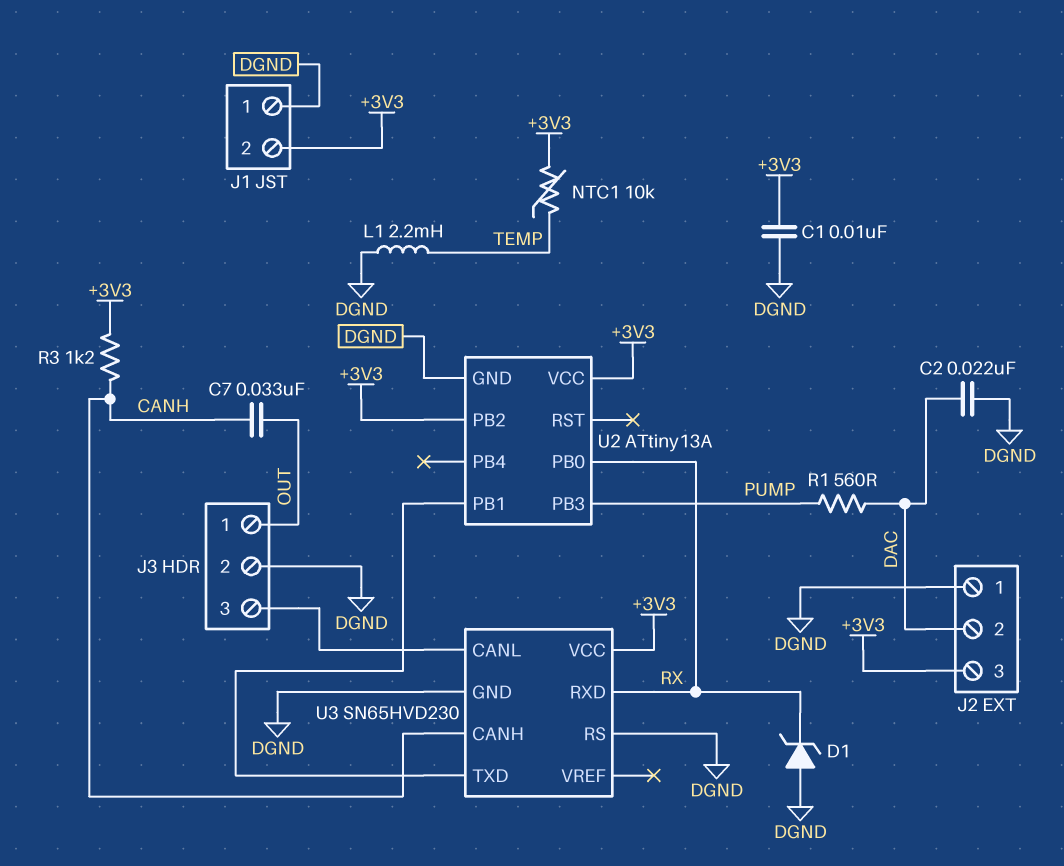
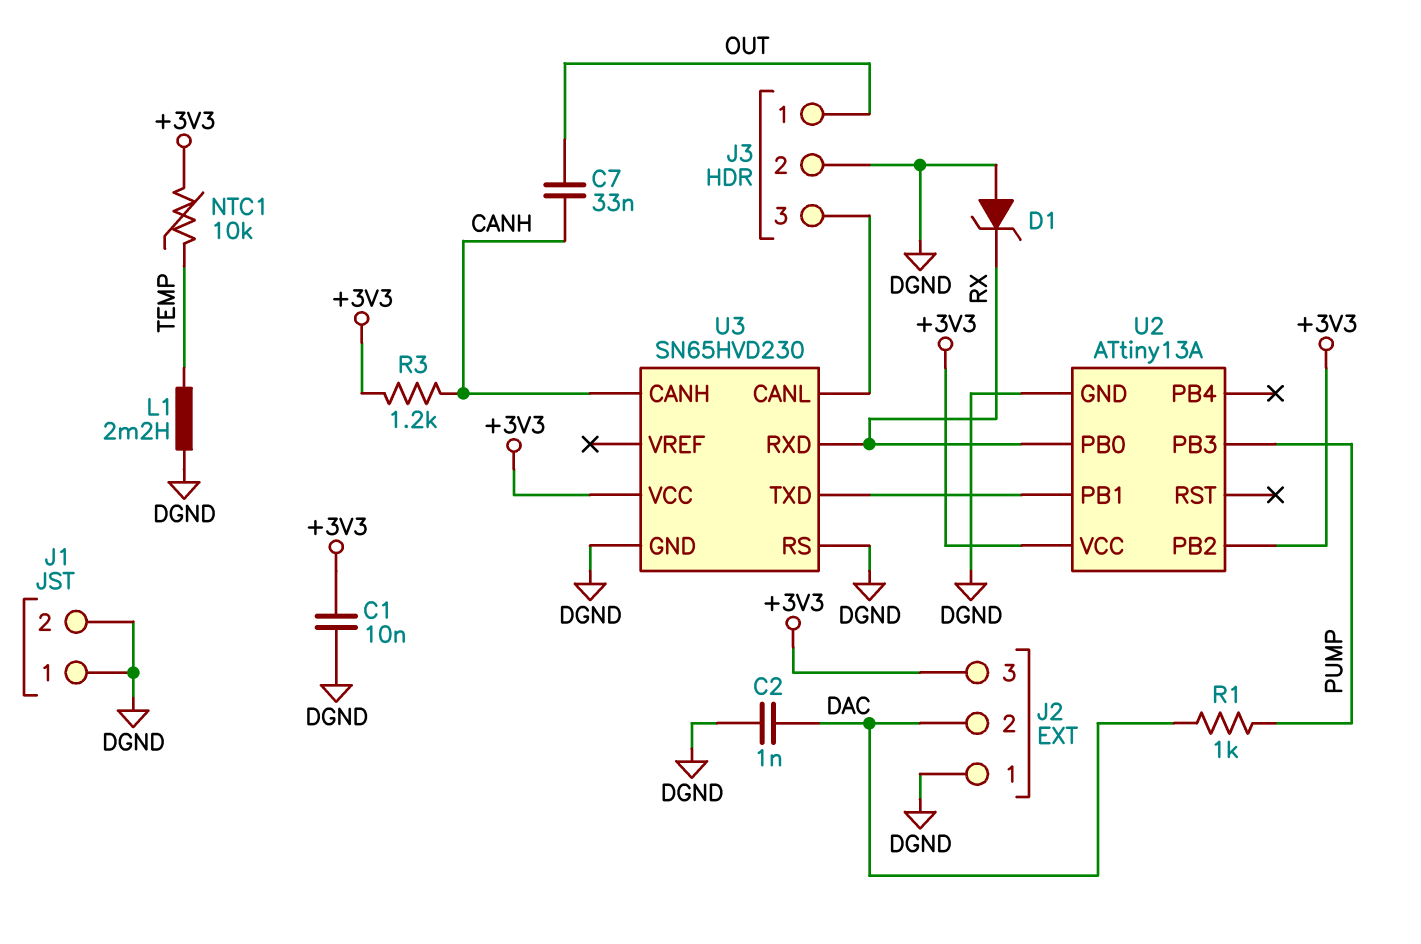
C2: 22nF (DAC, DGND) -> 1nF (DAC, DGND)
J1 pin 2: +3V3 -> DGND
R1: 560 (DAC, PUMP) -> 1k (DAC, PUMP)

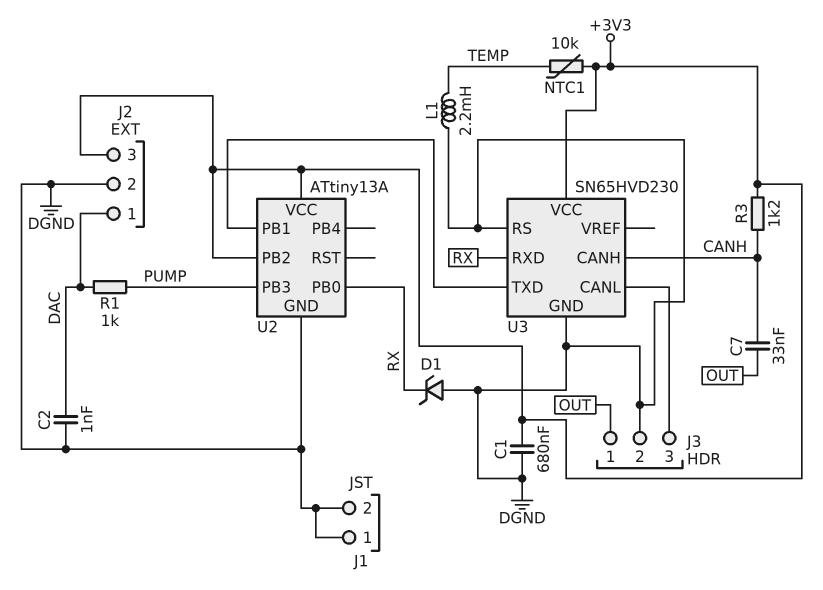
C1: 10nF (+3V3, DGND) -> 680nF (+3V3, DGND)
J2 pin 1: DGND -> DAC
J2 pin 2: DAC -> DGND

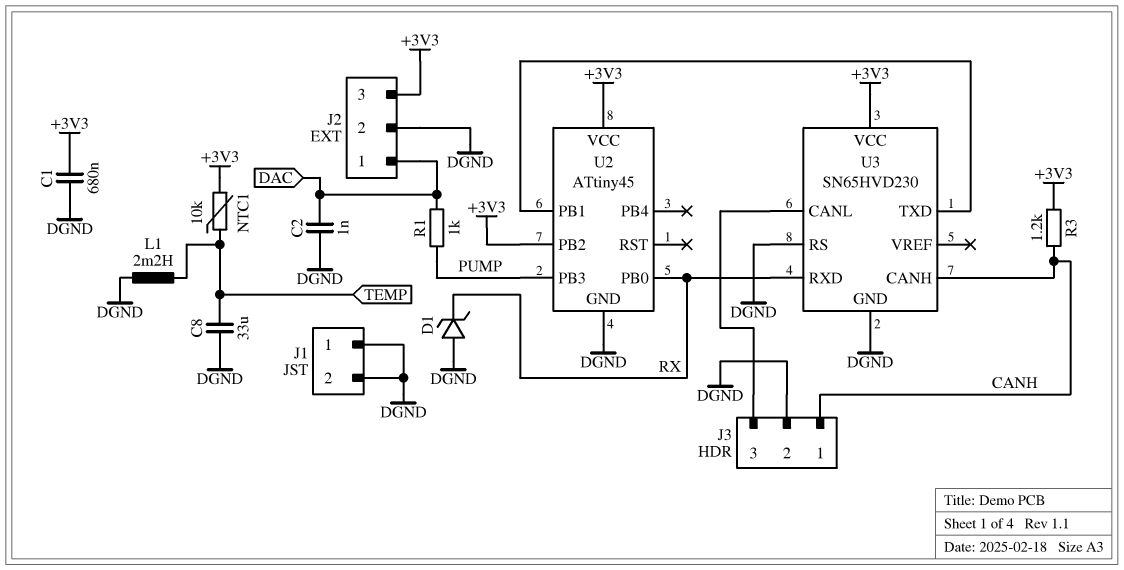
C7: 33nF (CANH, OUT) -> none
C8: none -> 33uF (DGND, TEMP)
J3 pin 1: OUT -> CANH
U2: ATtiny13A -> ATtiny45

